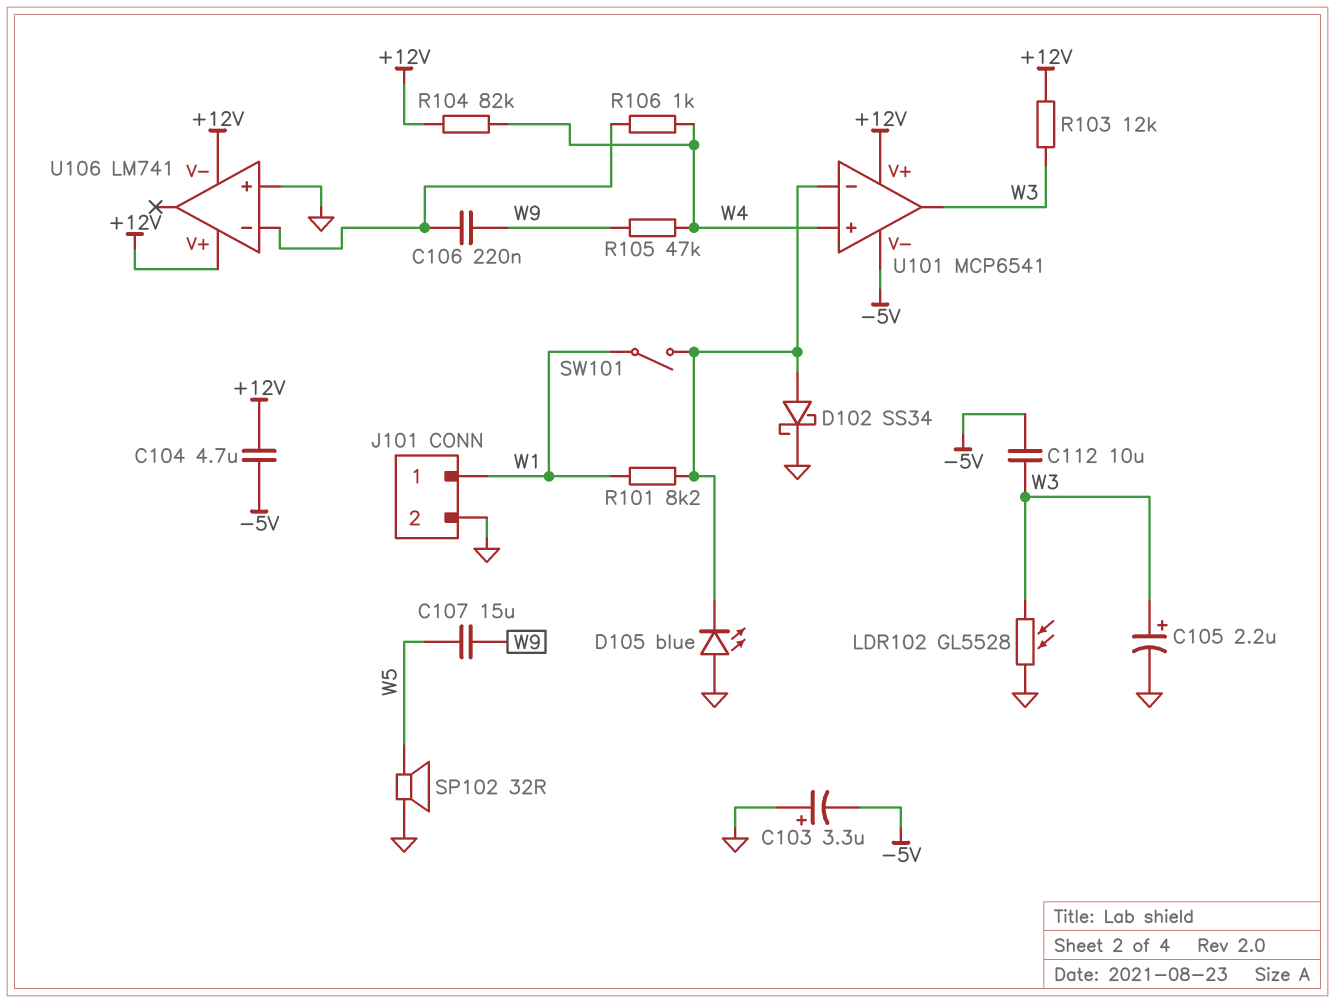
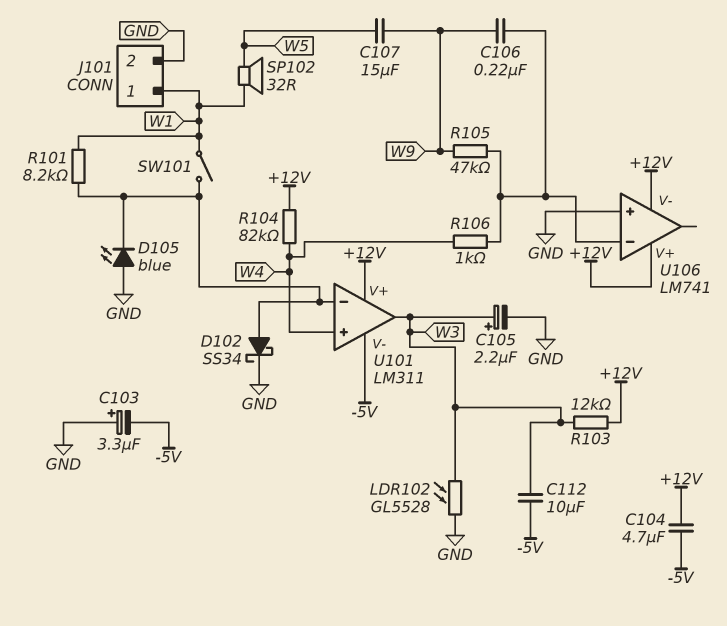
R105: 47k (W4, W9) -> 47k (U106/in-, W9)
SP102: speaker 32R (GND, W5) -> speaker 32R (W1, W5)
U101: MCP6541 -> LM311

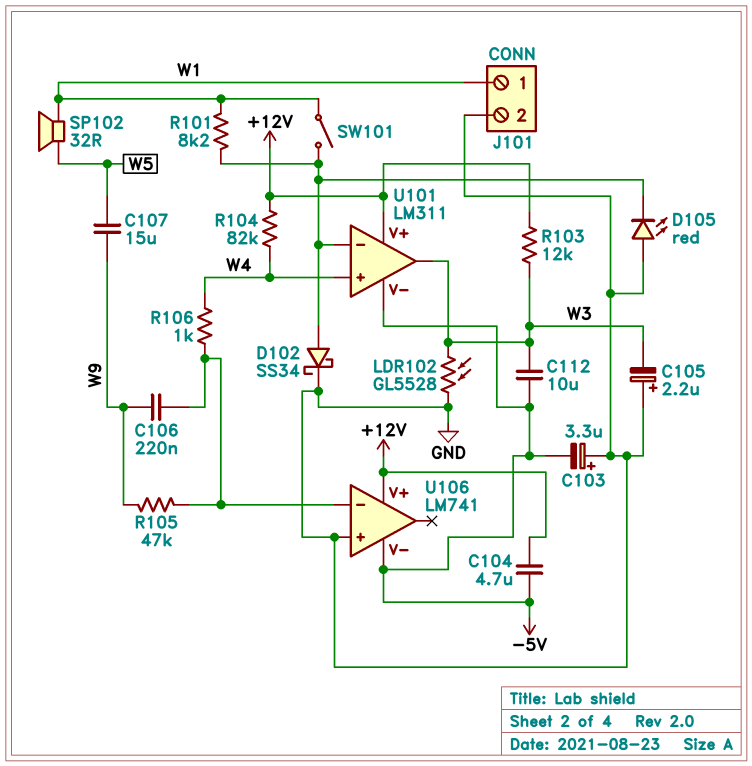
C105: 2.2uF (plus W3, minus GND) -> 2.2uF (plus GND, minus W3)
D105: LED blue (A GND, K U101/in-) -> LED red (A GND, K U101/in-)
U106 pin V-: +12V -> -5V

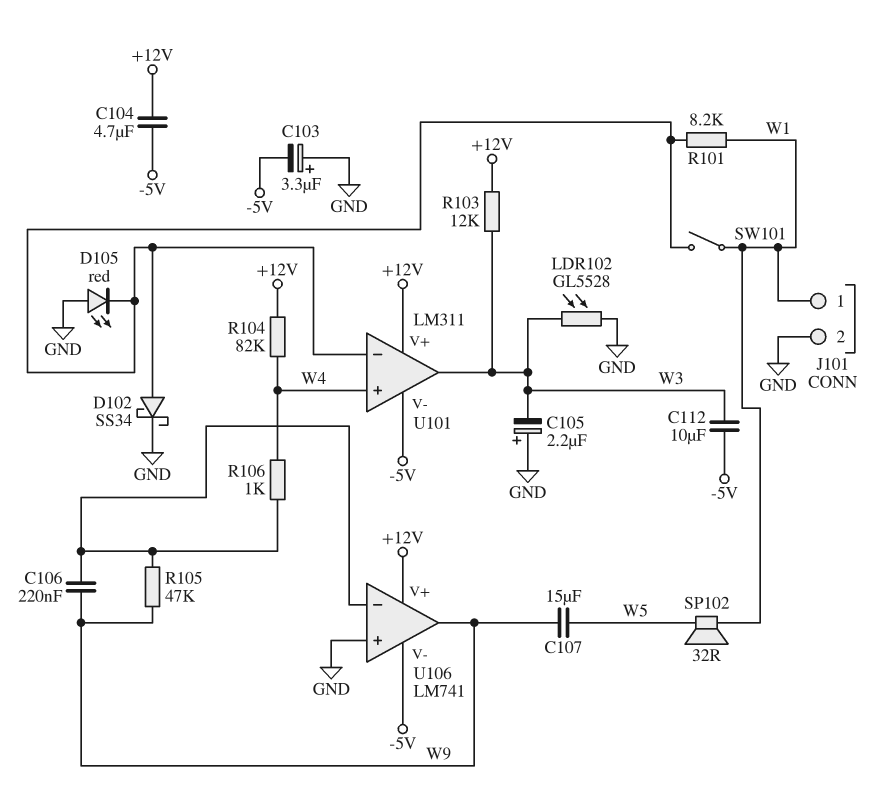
U106 pin out: none -> W9

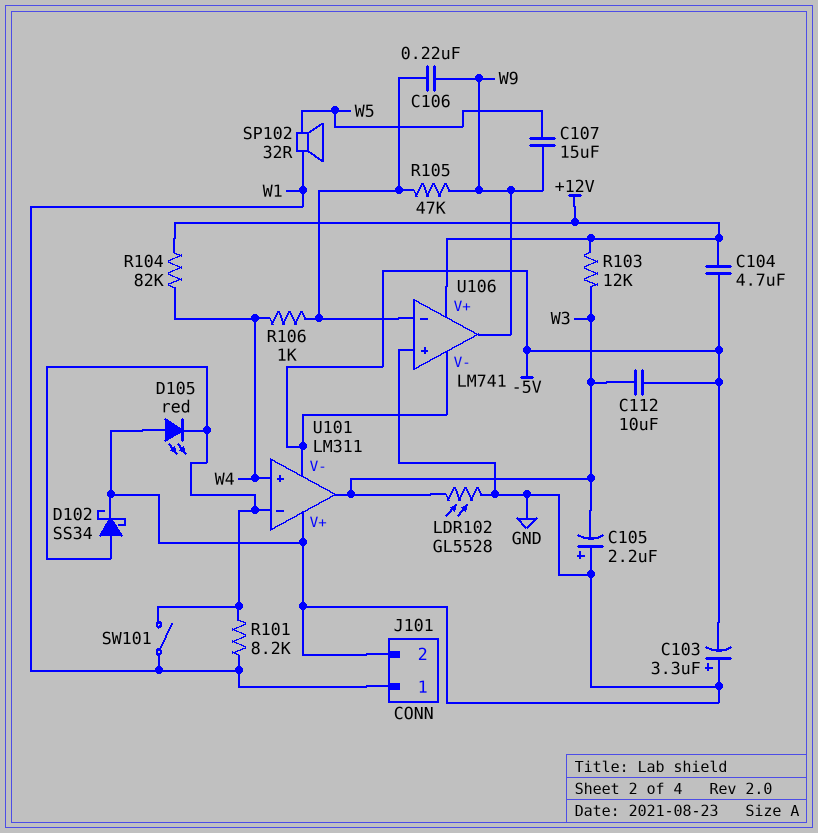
U101 pin V+: +12V -> GND

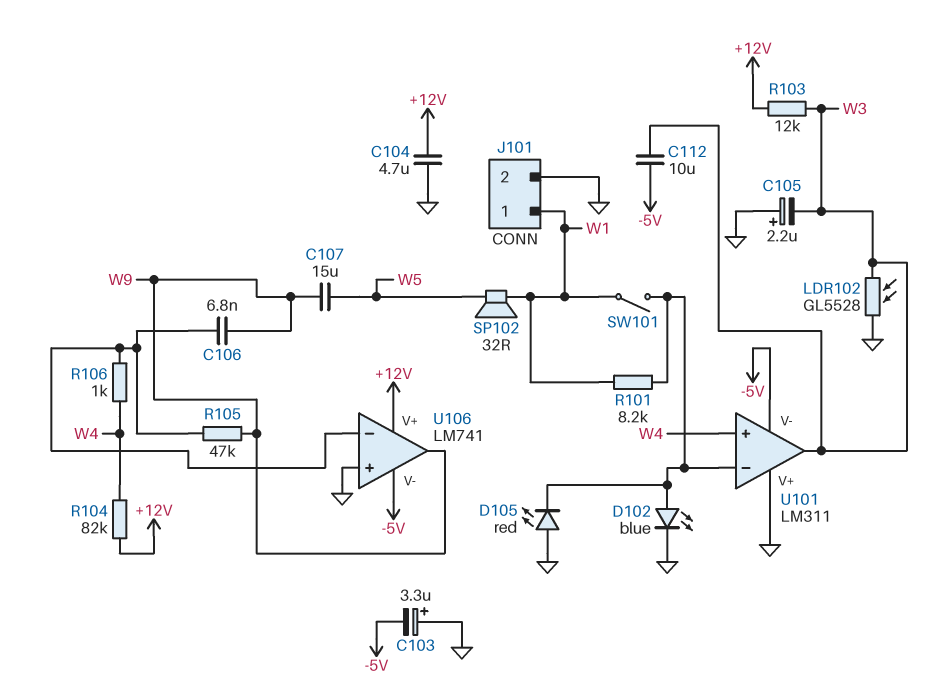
C104: 4.7uF (+12V, -5V) -> 4.7uF (+12V, GND)
C106: 220nF (U106/in-, W9) -> 6.8nF (U106/in-, W9)
D102: schottky SS34 (A U101/in-, K GND) -> LED blue (A U101/in-, K GND)

